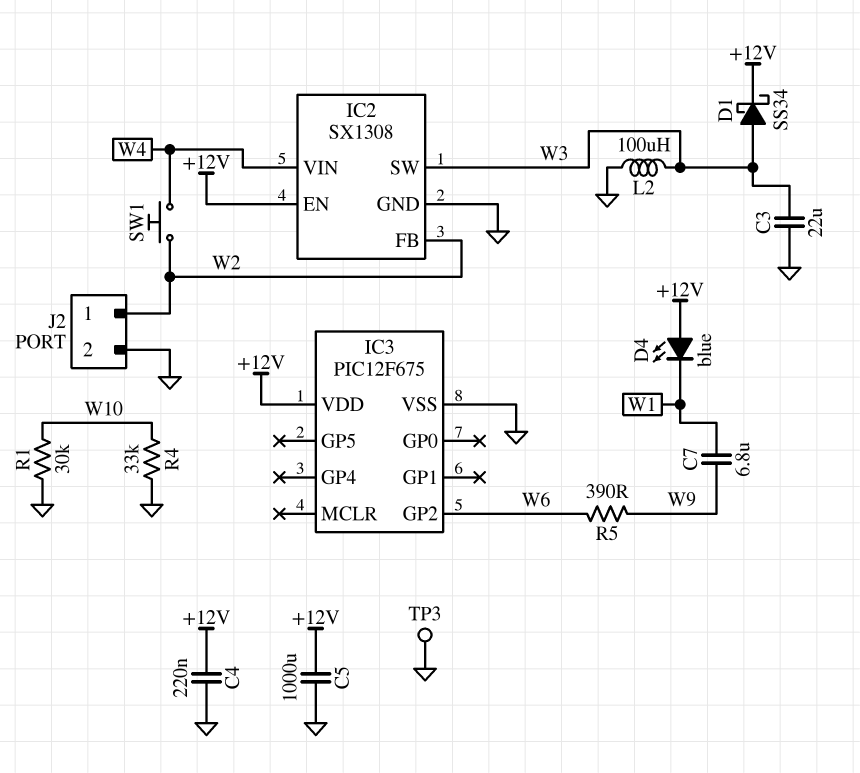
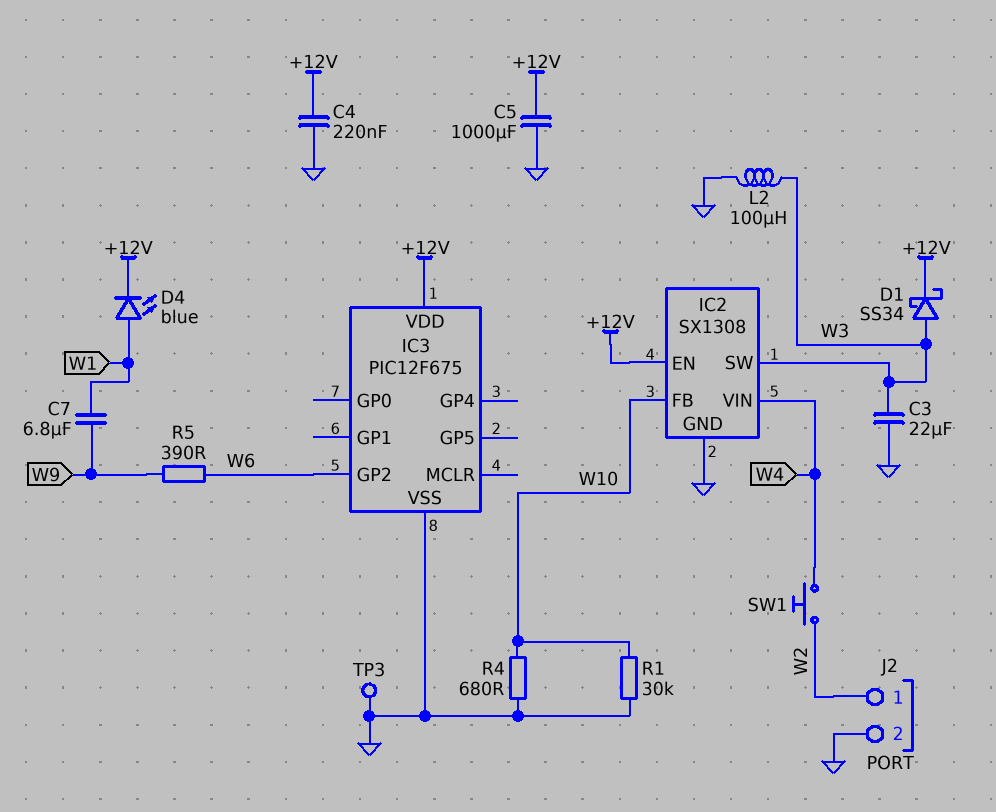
D4: LED blue (A +12V, K W1) -> LED blue (A W1, K +12V)
IC2 pin FB: W2 -> W10
R4: 33k (GND, W10) -> 680 (GND, W10)

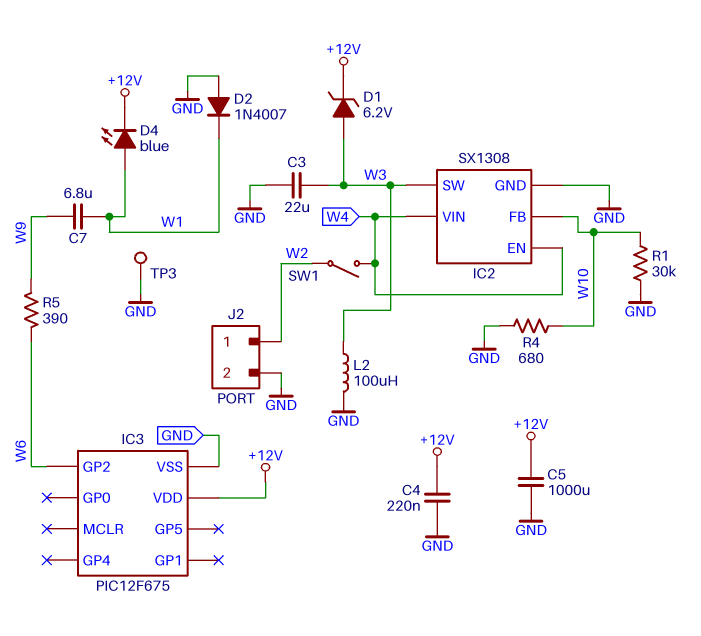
D1: schottky SS34 (A W3, K +12V) -> zener 6.2V (A W3, K +12V)
D2: none -> diode 1N4007 (A GND, K W1)
IC2 pin EN: +12V -> W4
SW1: button (W2, W4) -> switch (W2, W4)

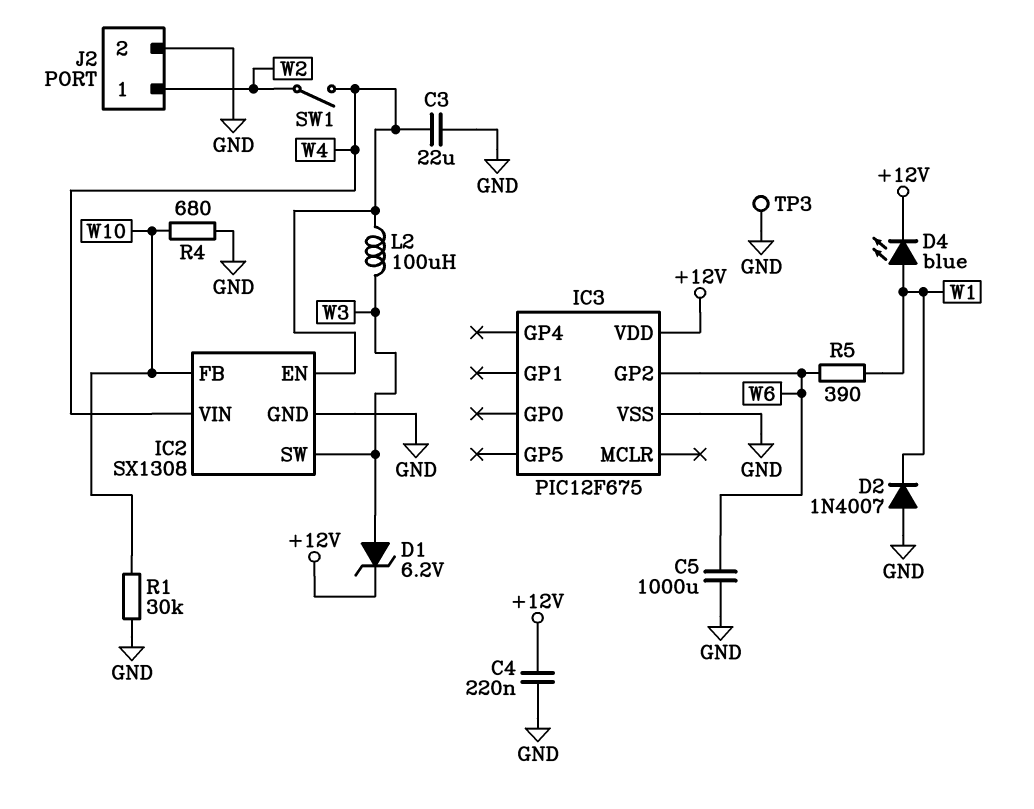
C3: 22uF (GND, W3) -> 22uF (GND, W4)
C5: 1000uF (+12V, GND) -> 1000uF (GND, W6)
C7: 6.8uF (W1, W9) -> none
L2: 100uH (GND, W3) -> 100uH (W3, W4)
R5: 390 (W6, W9) -> 390 (W1, W6)

